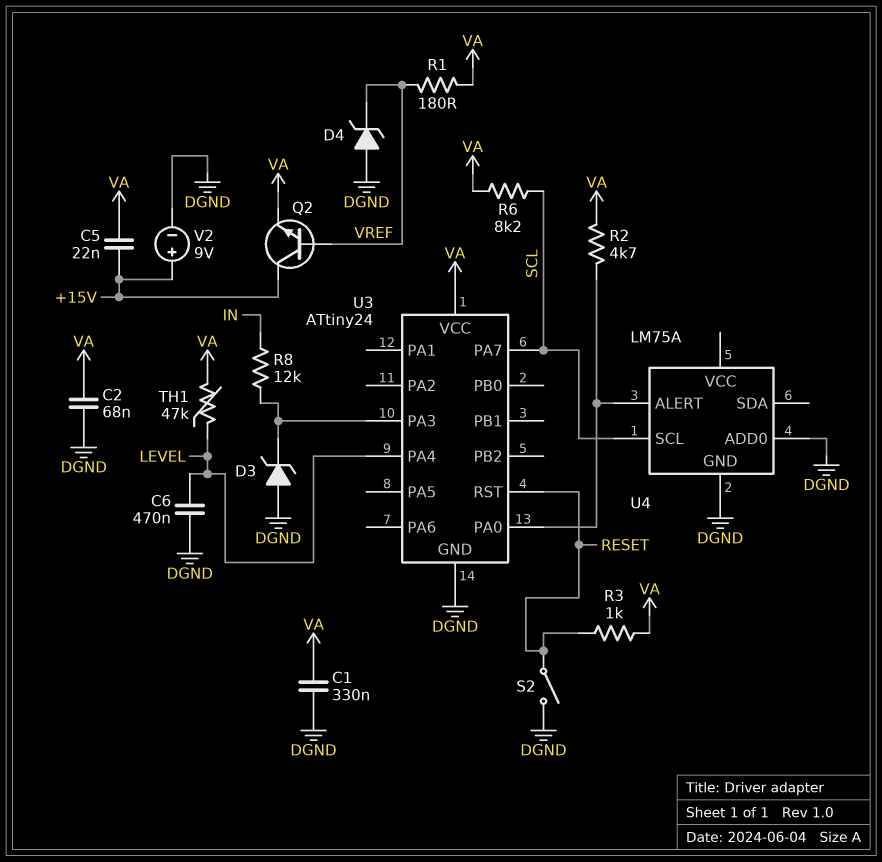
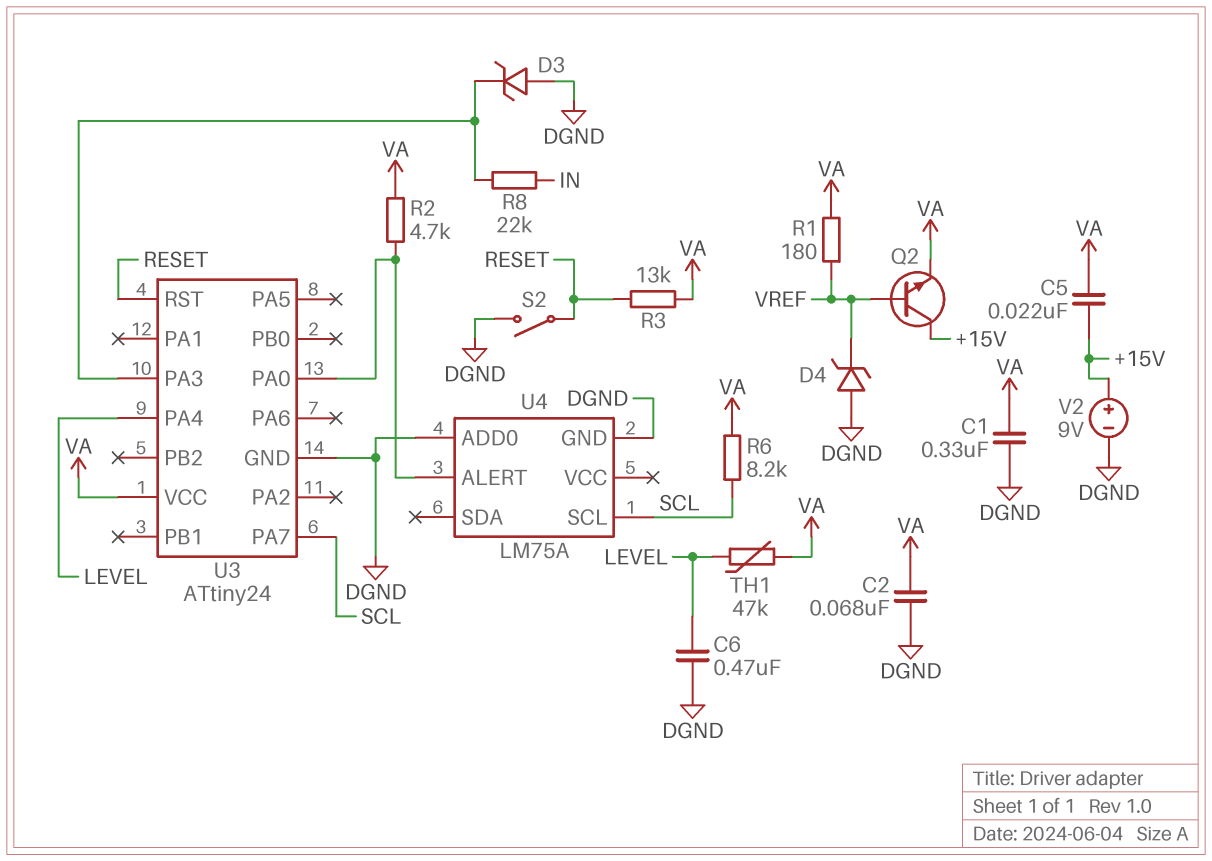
R3: 1k (RESET, VA) -> 13k (RESET, VA)
R8: 12k (IN, U3/PA3) -> 22k (IN, U3/PA3)

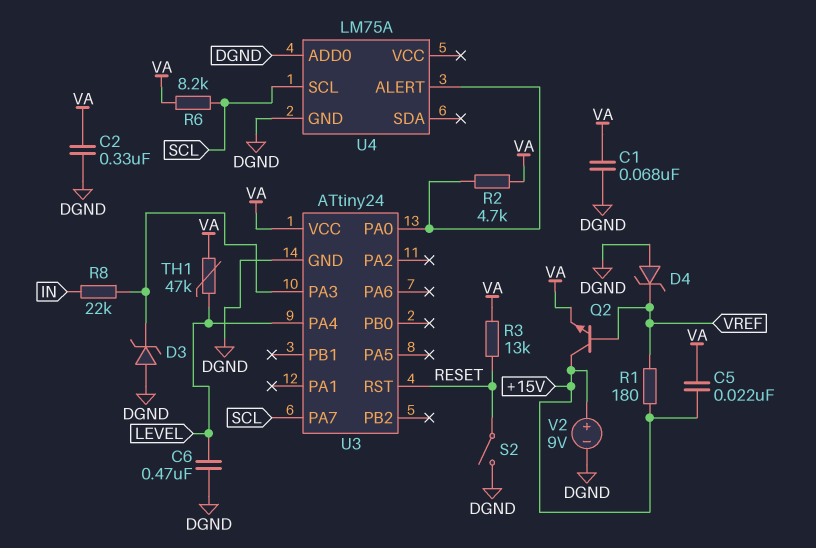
C1: 330nF (DGND, VA) -> 68nF (DGND, VA)
C2: 68nF (DGND, VA) -> 330nF (DGND, VA)
R1: 180 (VA, VREF) -> 180 (+15V, VREF)

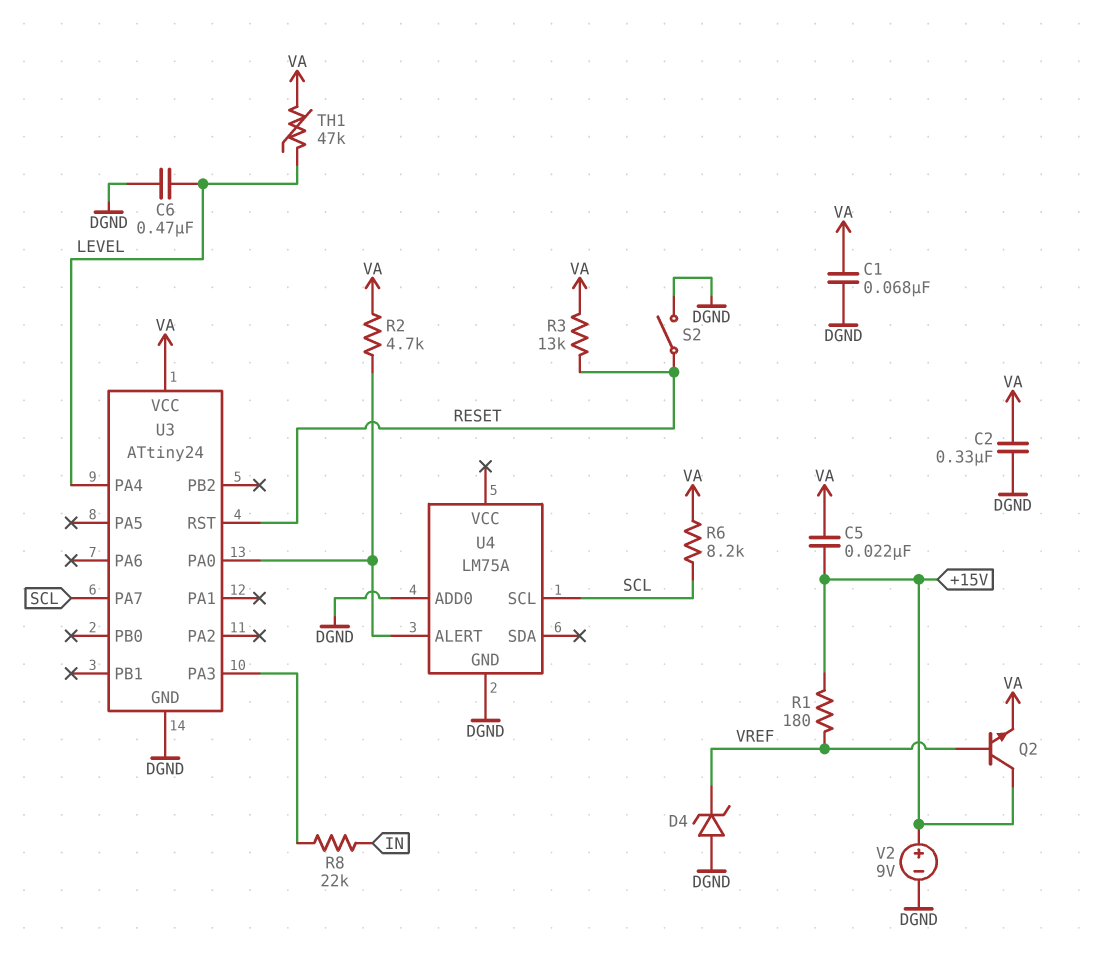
D3: zener (A DGND, K U3/PA3) -> none

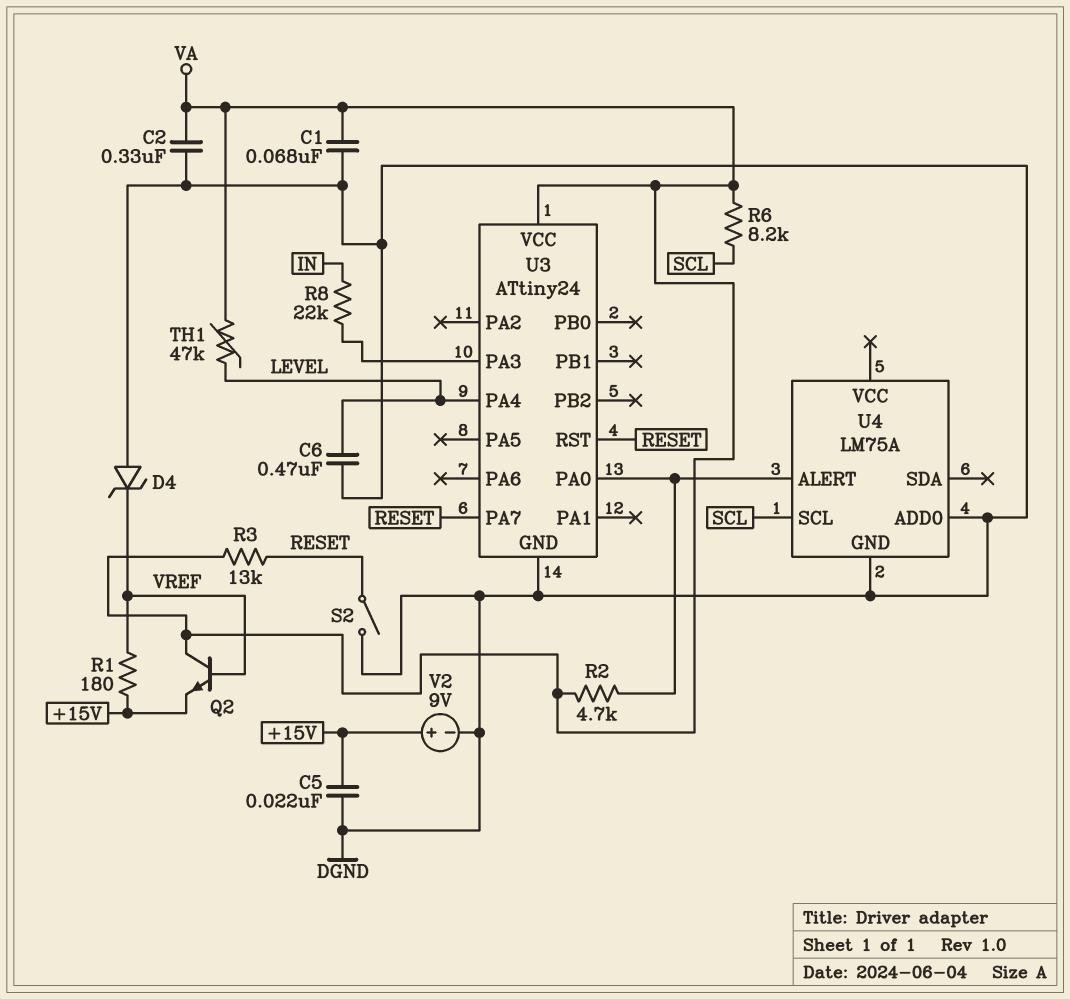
C5: 22nF (+15V, VA) -> 22nF (+15V, DGND)
Q2: NPN (B VREF, C +15V, E VA) -> NPN (B VREF, C VA, E +15V)
U3 pin PA7: SCL -> RESET

